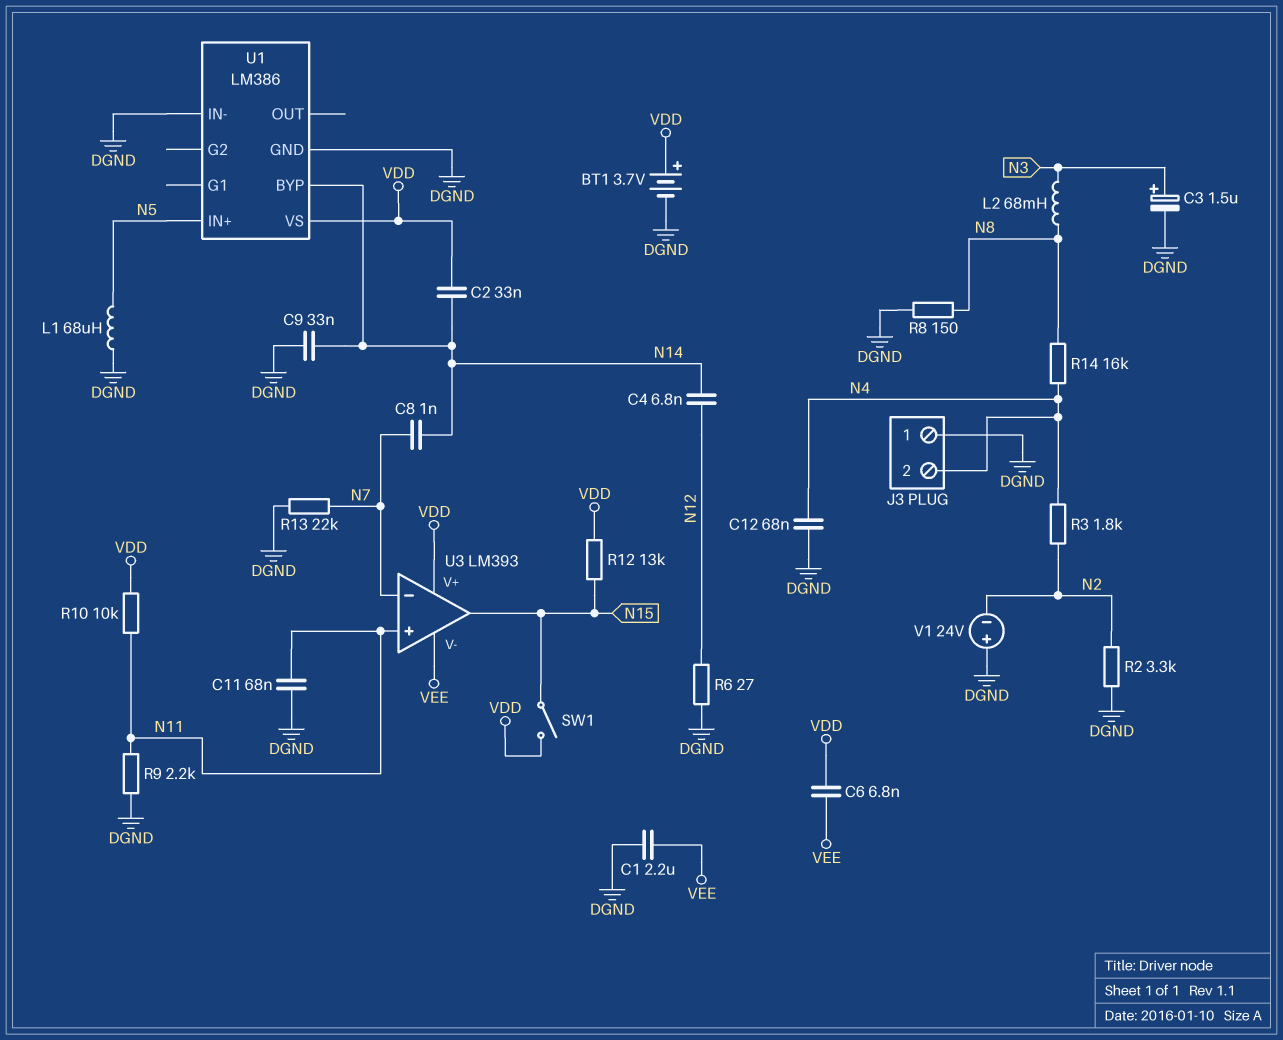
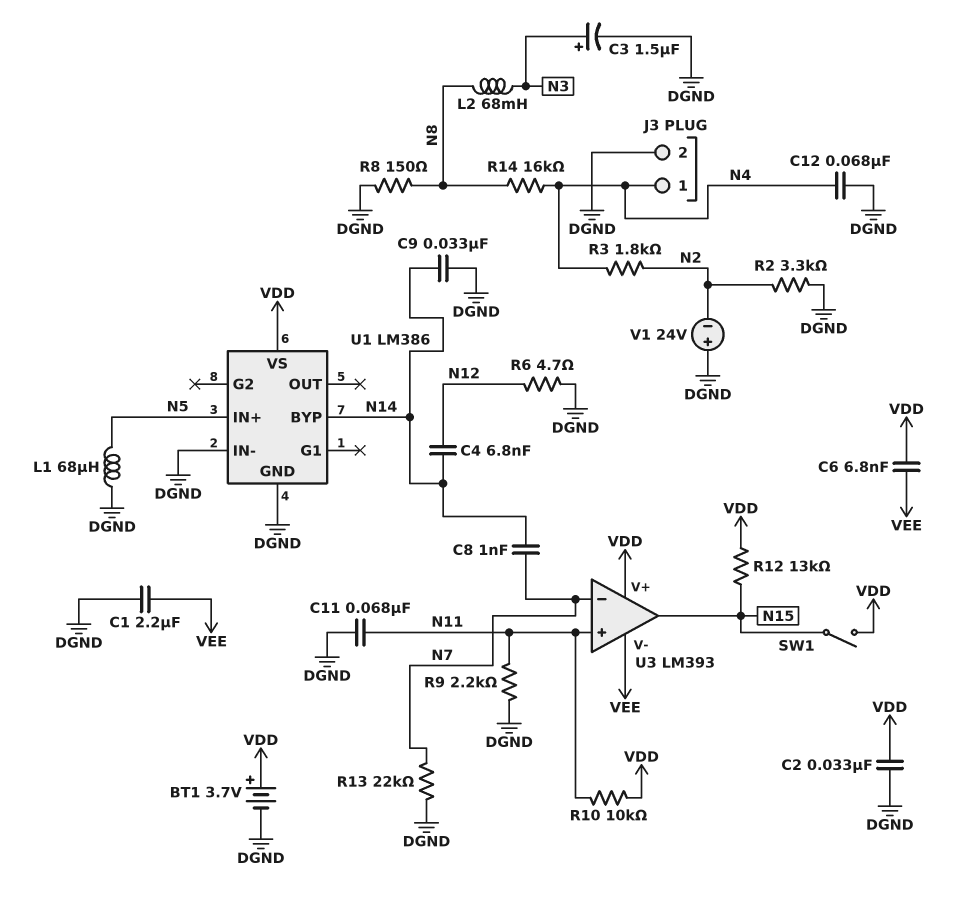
C2: 33nF (N14, VDD) -> 33nF (DGND, VDD)
J3 pin 1: DGND -> N4
J3 pin 2: N4 -> DGND
R6: 27 (DGND, N12) -> 4.7 (DGND, N12)

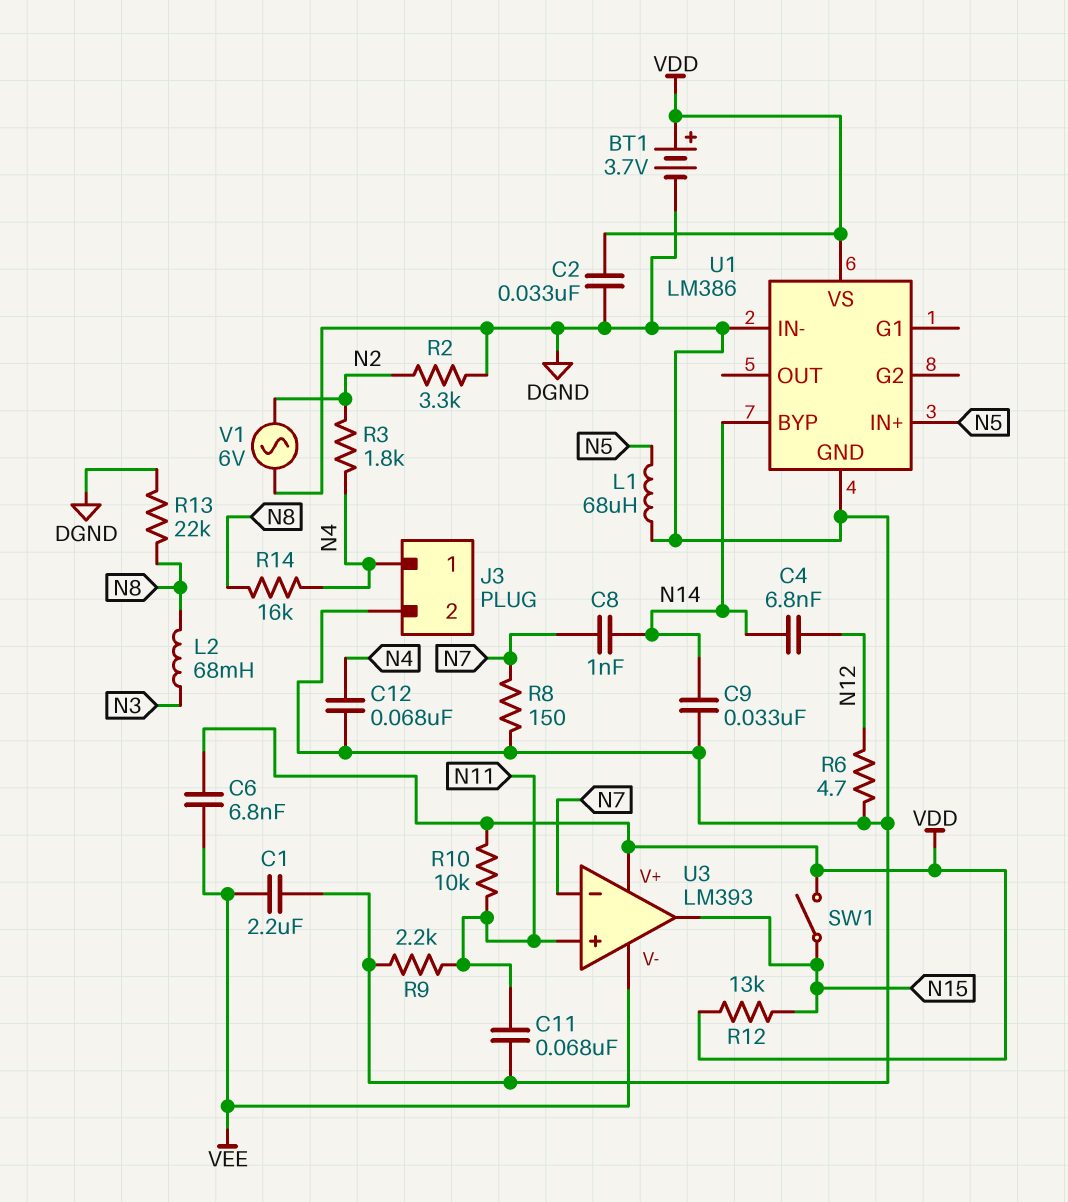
C3: 1.5uF (plus N3, minus DGND) -> none
R8: 150 (DGND, N8) -> 150 (DGND, N7)
R13: 22k (DGND, N7) -> 22k (DGND, N8)
V1: 24V (plus DGND, minus N2) -> AC 6V (DGND, N2)

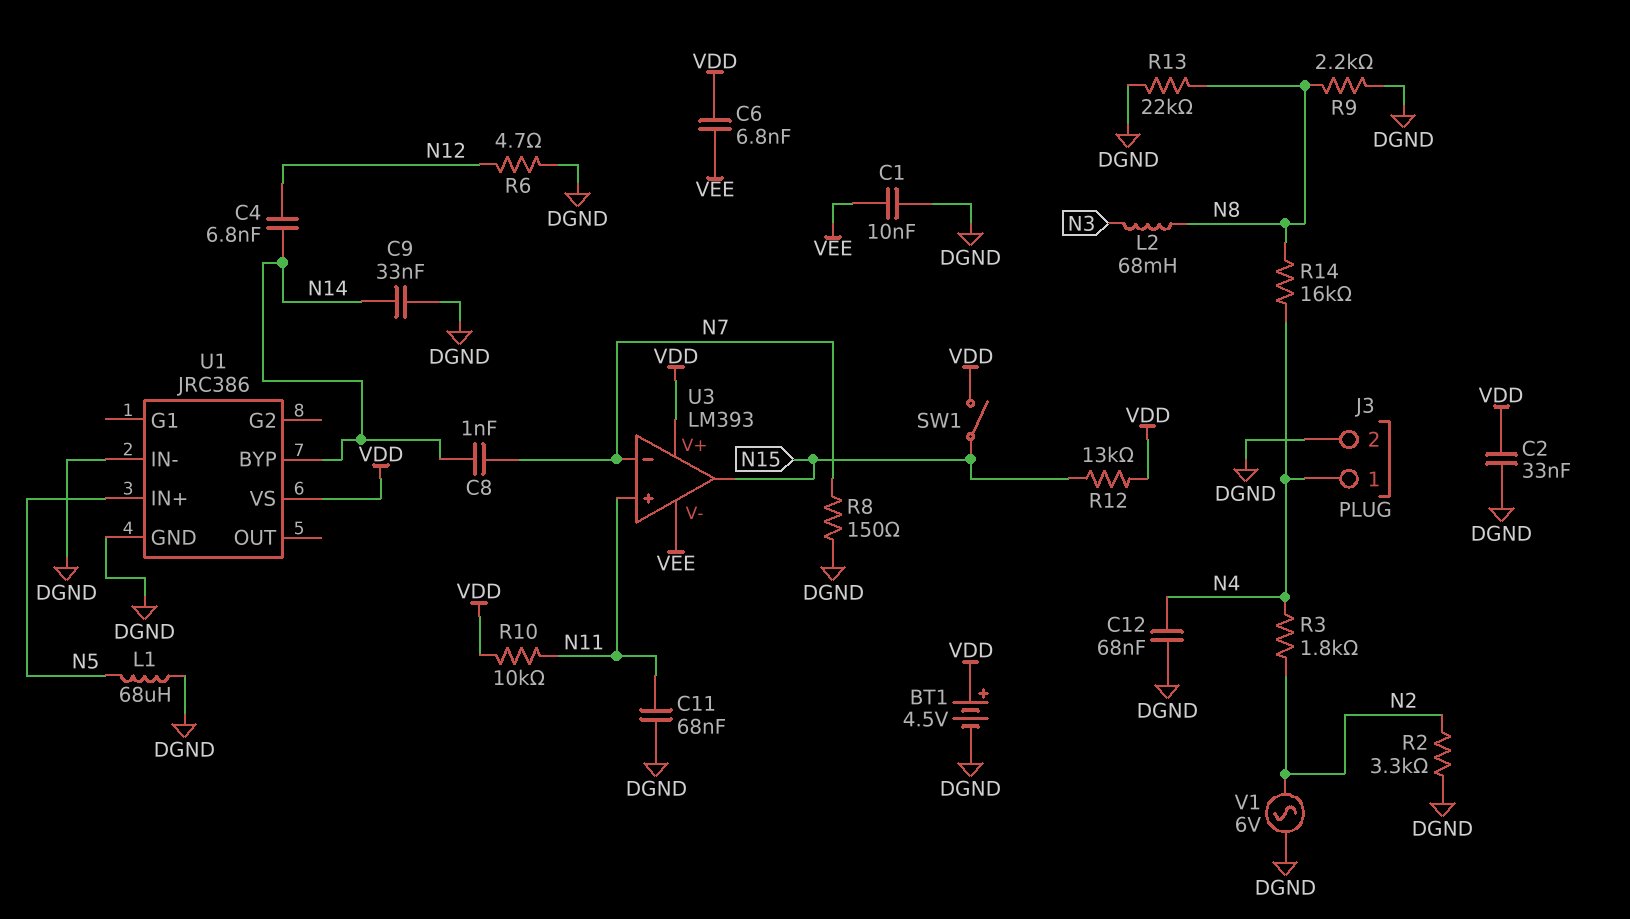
BT1: 3.7V (plus VDD, minus DGND) -> 4.5V (plus VDD, minus DGND)
C1: 2.2uF (DGND, VEE) -> 10nF (DGND, VEE)
R9: 2.2k (DGND, N11) -> 2.2k (DGND, N8)
U1: LM386 -> JRC386

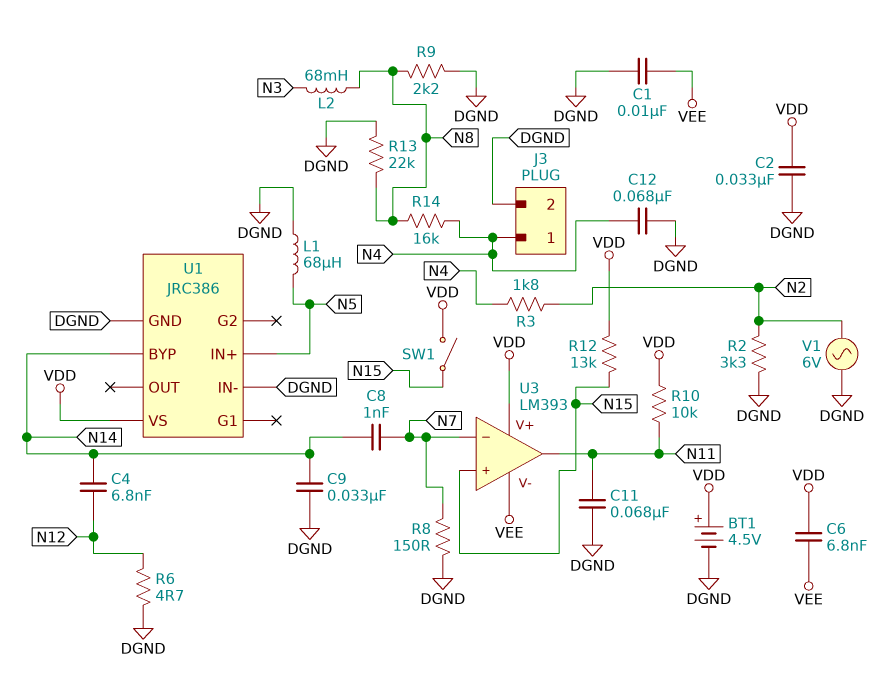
U3 pin in+: N11 -> N15
U3 pin out: N15 -> N11

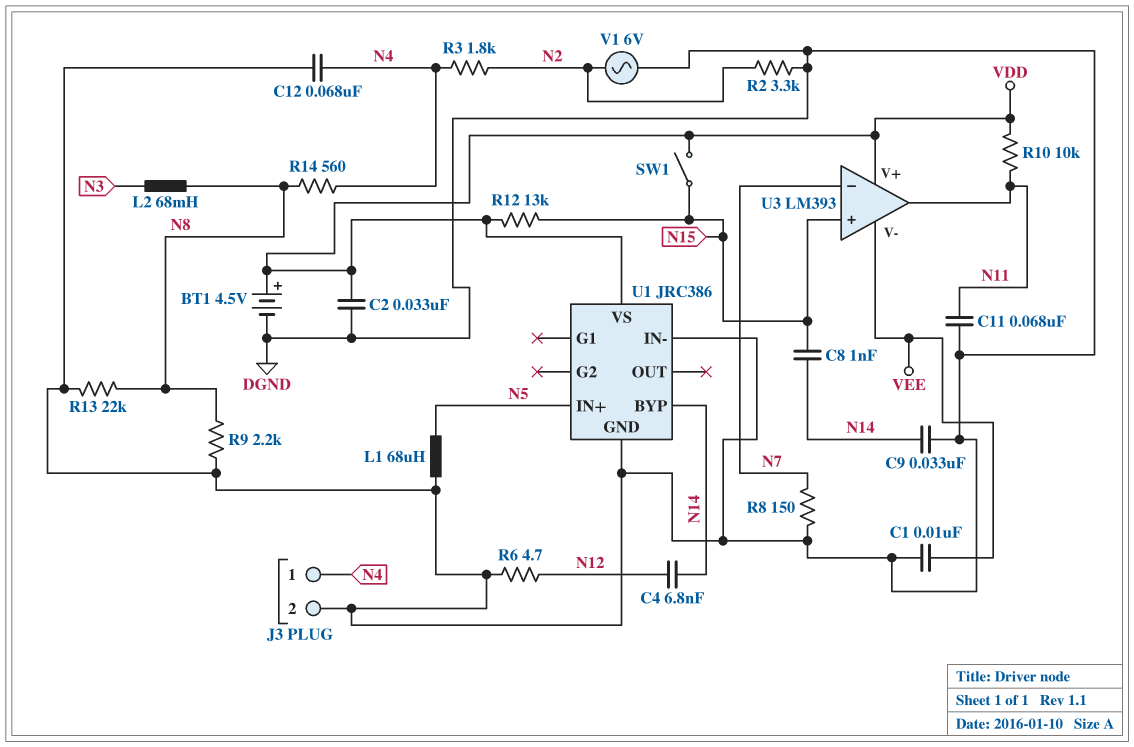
C6: 6.8nF (VDD, VEE) -> none
C8: 1nF (N7, N14) -> 1nF (N14, N15)
R14: 16k (N4, N8) -> 560 (N4, N8)

